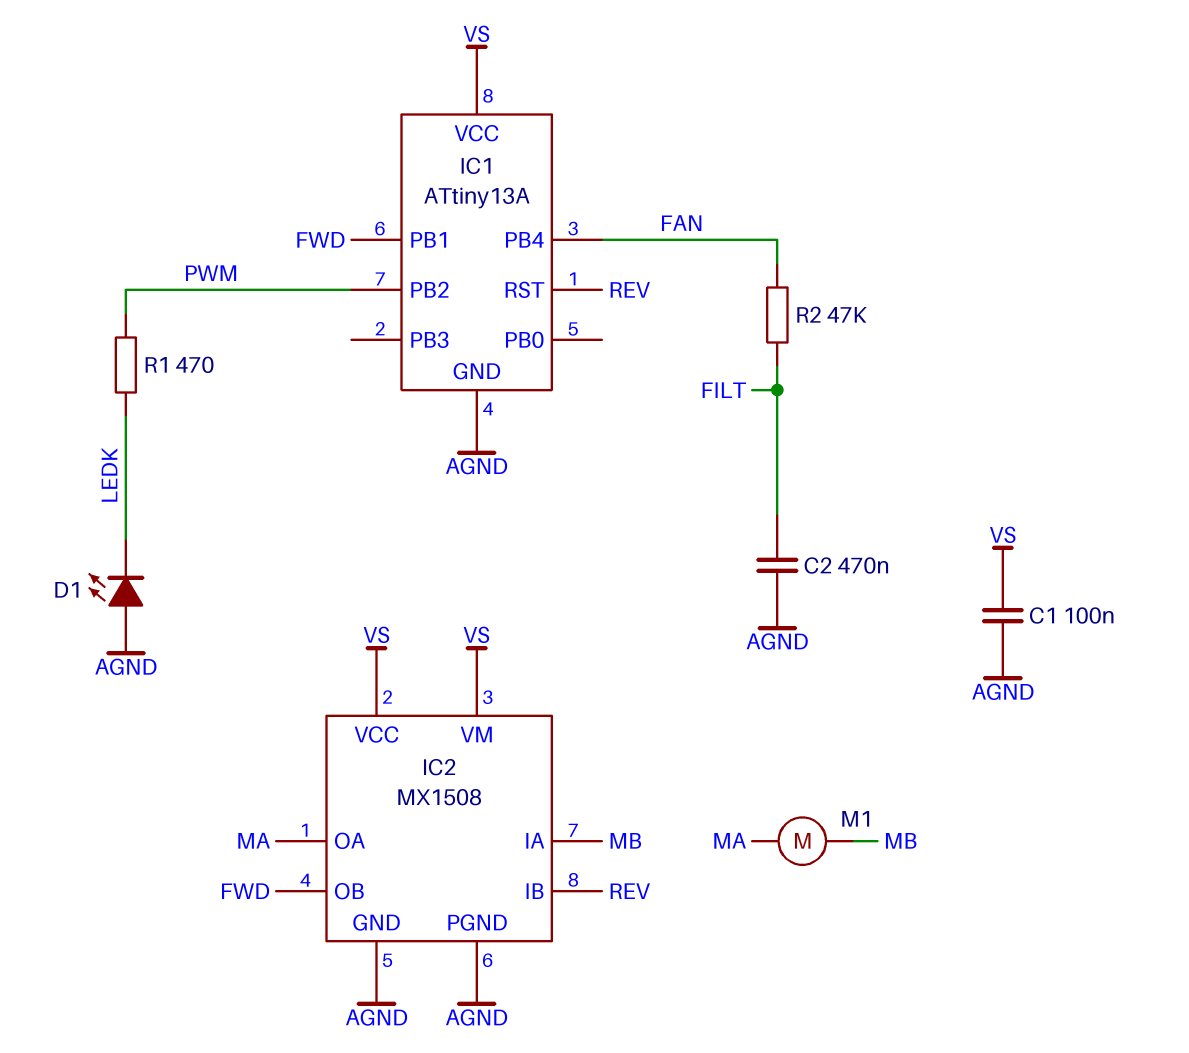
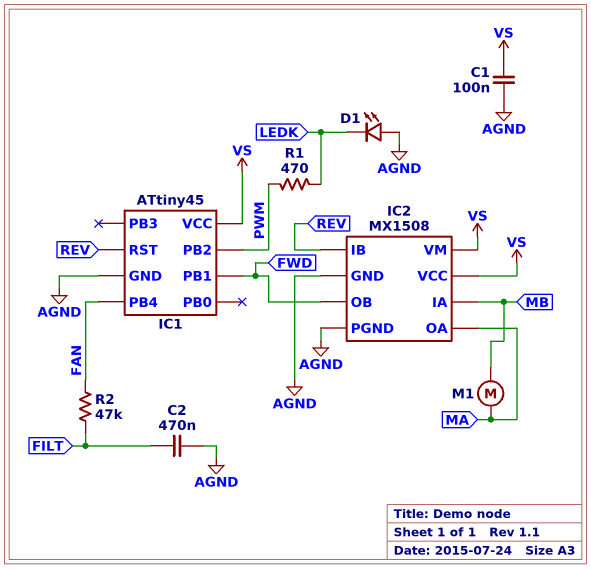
IC1: ATtiny13A -> ATtiny45

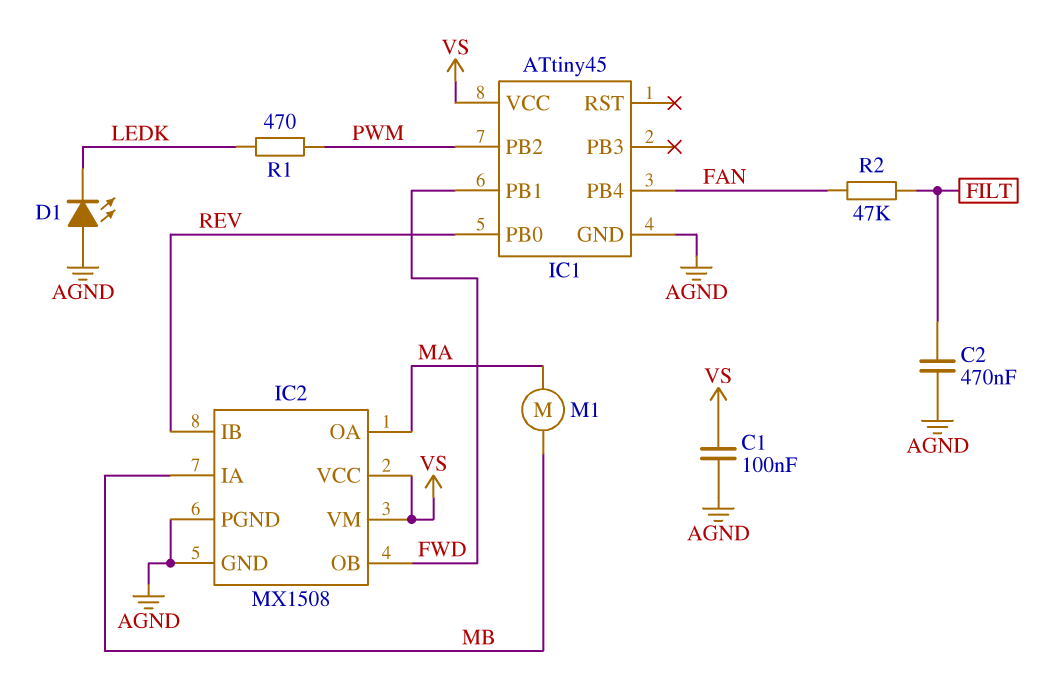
IC1 pin PB0: none -> REV
IC1 pin RST: REV -> none

